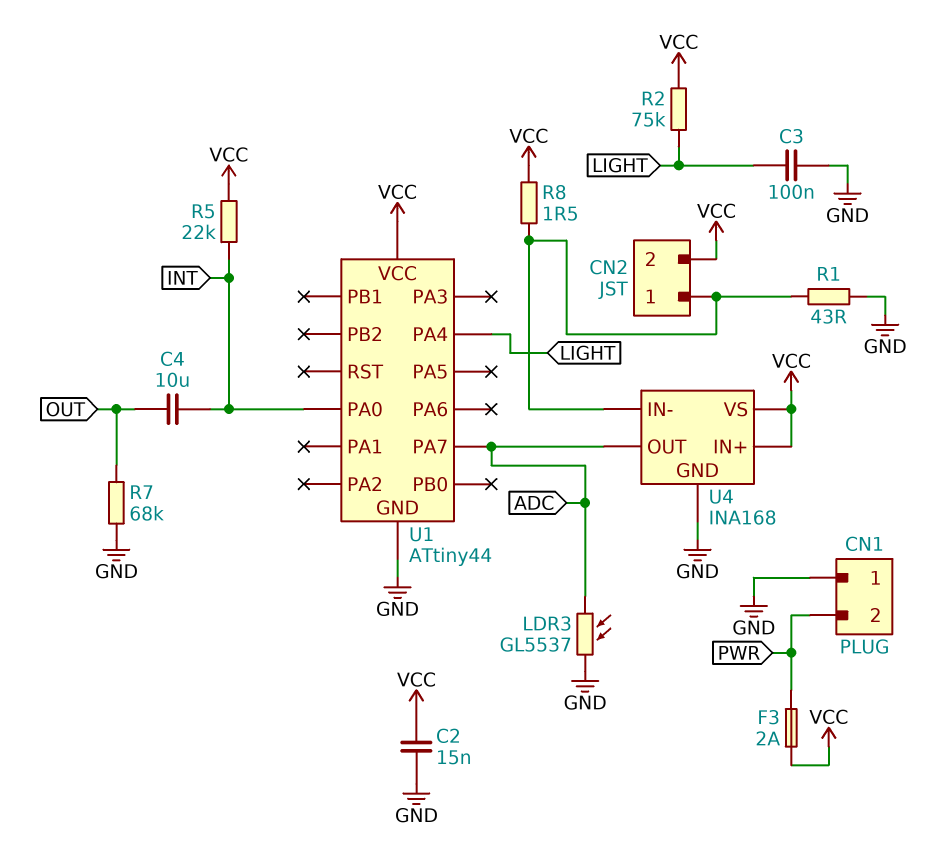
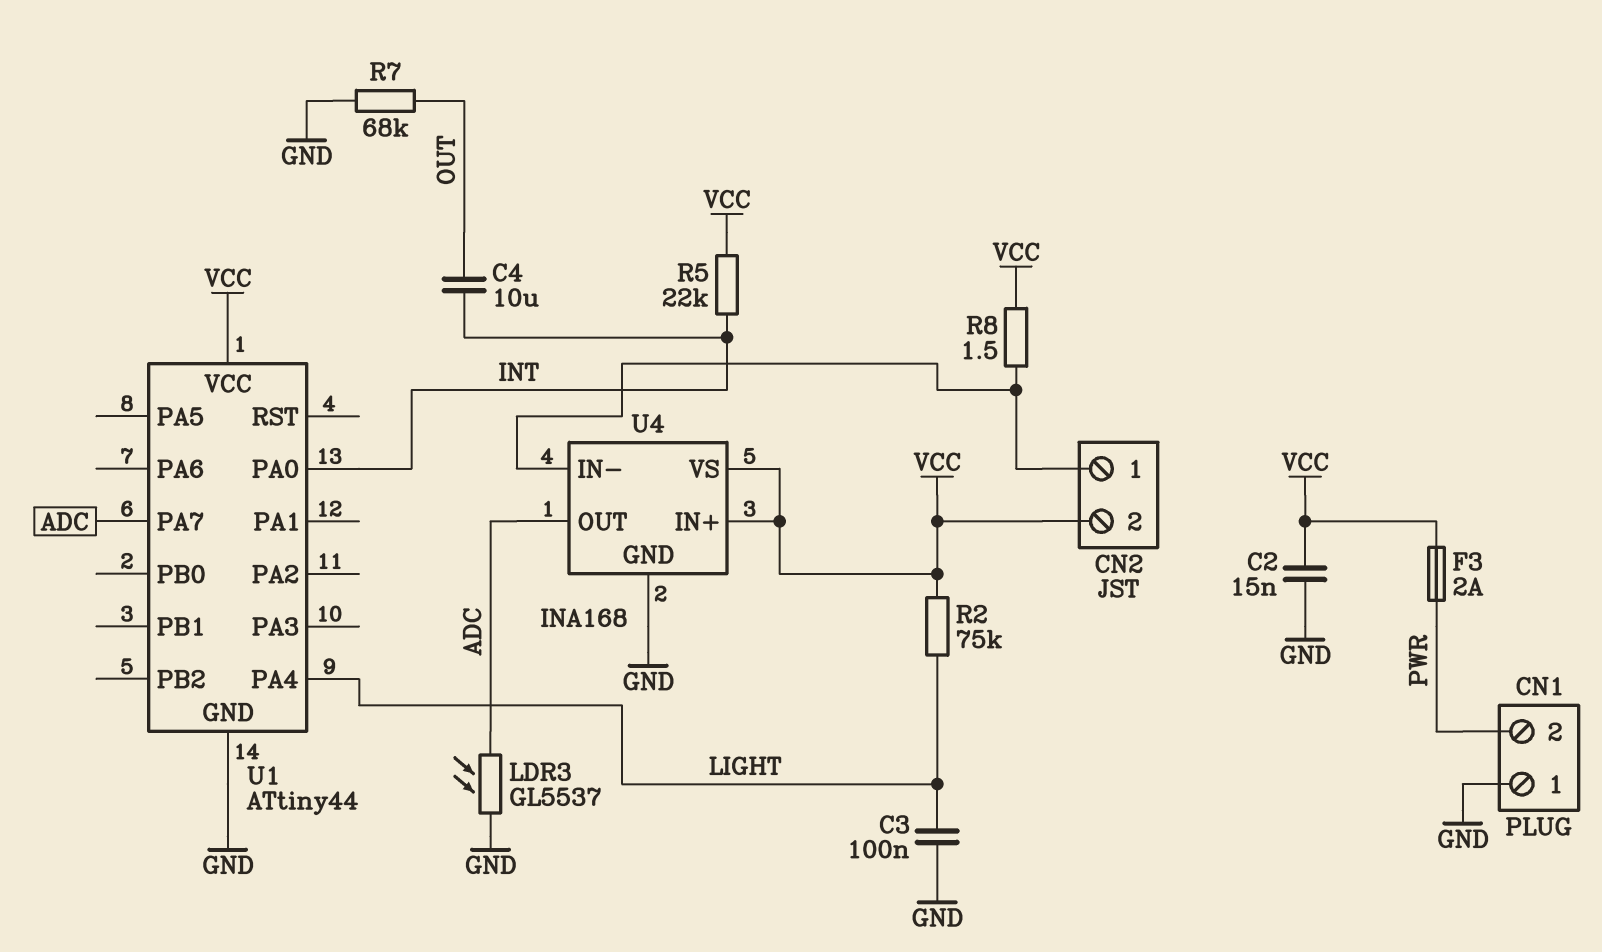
R1: 43 (CN2/1, GND) -> none

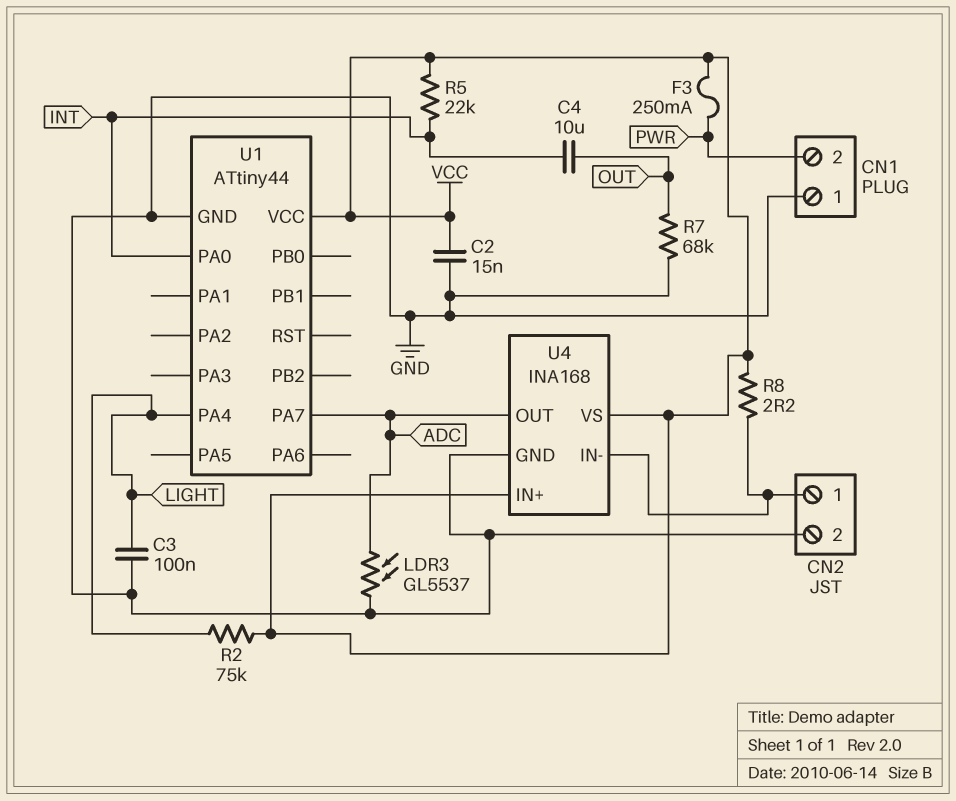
CN2 pin 2: VCC -> GND
F3: 2A (PWR, VCC) -> 250mA (PWR, VCC)
R8: 1.5 (CN2/1, VCC) -> 2.2 (CN2/1, VCC)

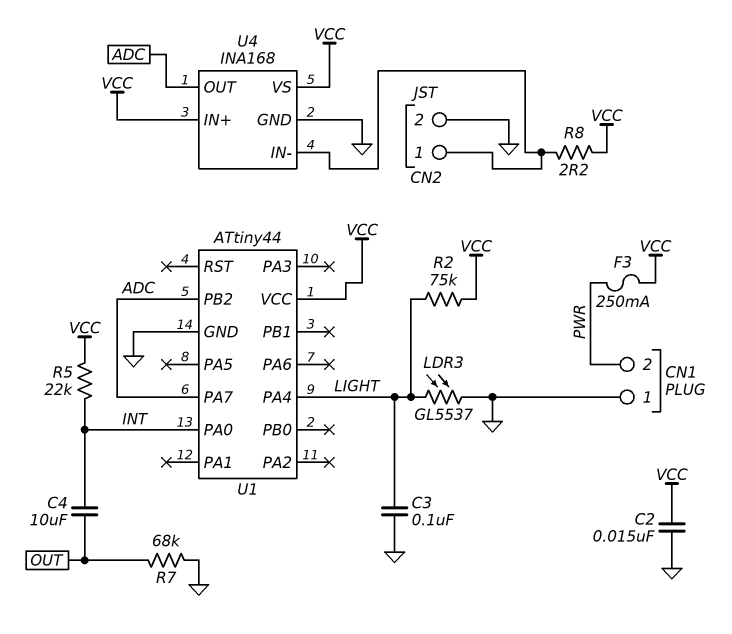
LDR3: GL5537 (ADC, GND) -> GL5537 (GND, LIGHT)
U1 pin PB2: none -> ADC

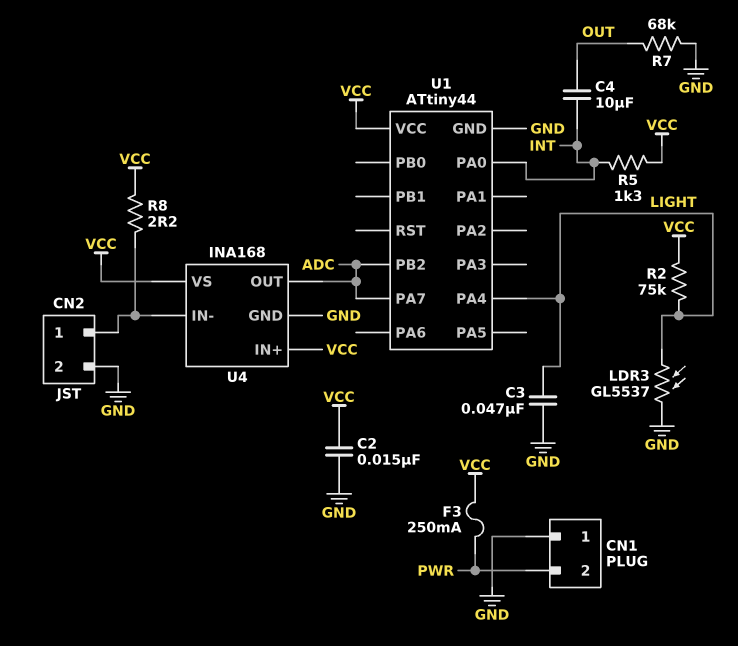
C3: 100nF (GND, LIGHT) -> 47nF (GND, LIGHT)
R5: 22k (INT, VCC) -> 1.3k (INT, VCC)

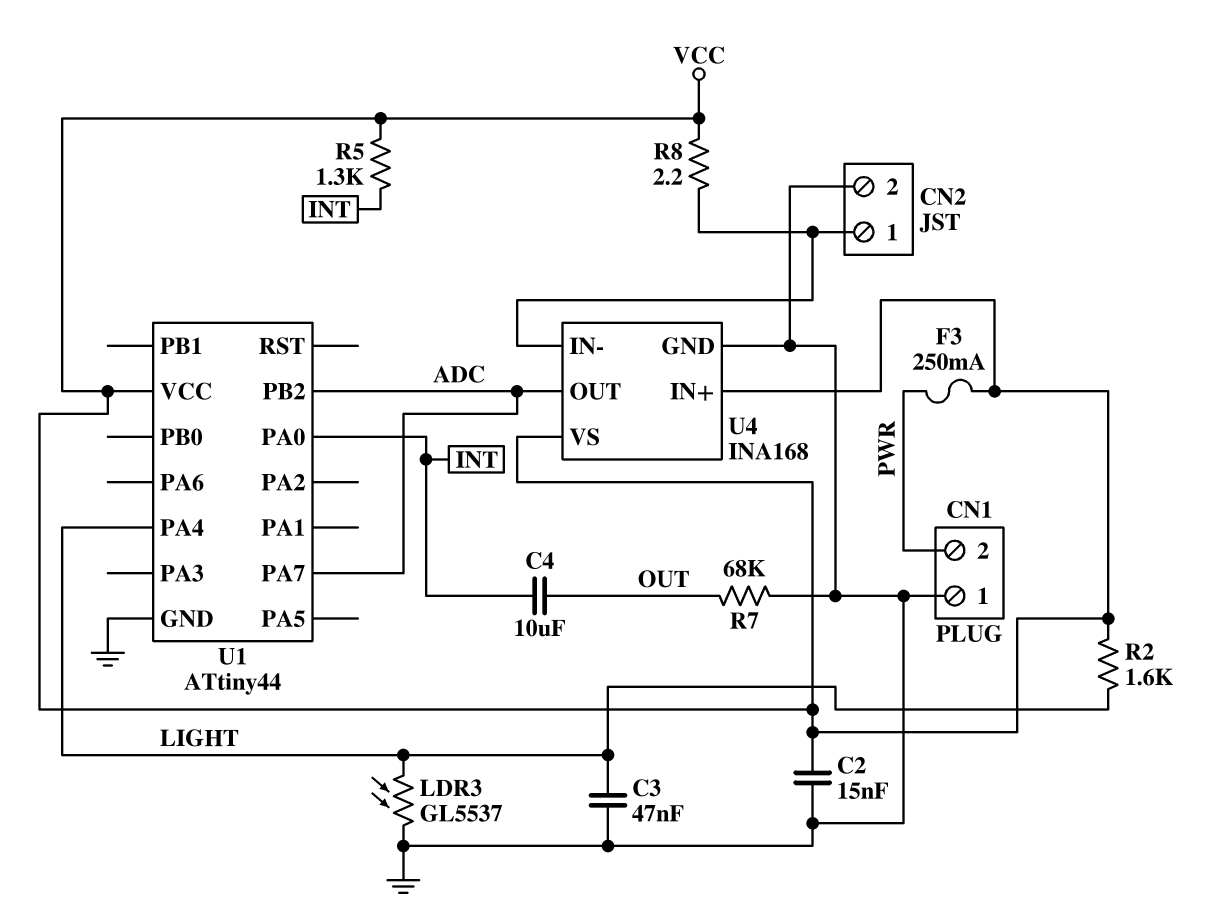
R2: 75k (LIGHT, VCC) -> 1.6k (LIGHT, VCC)

